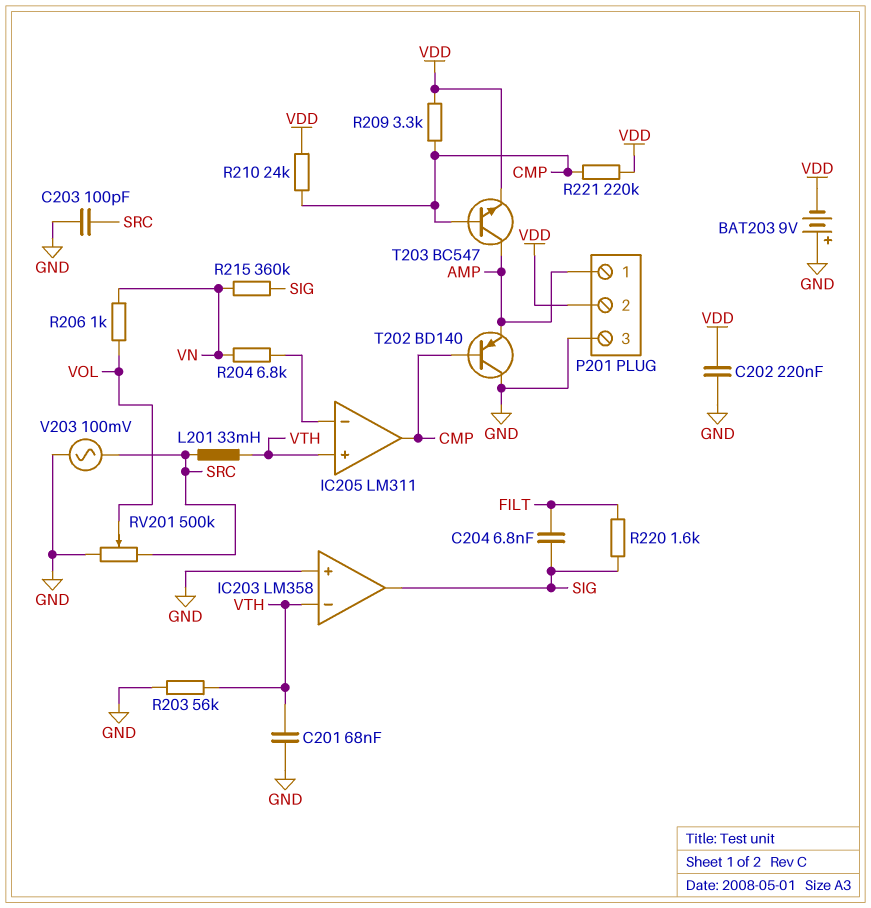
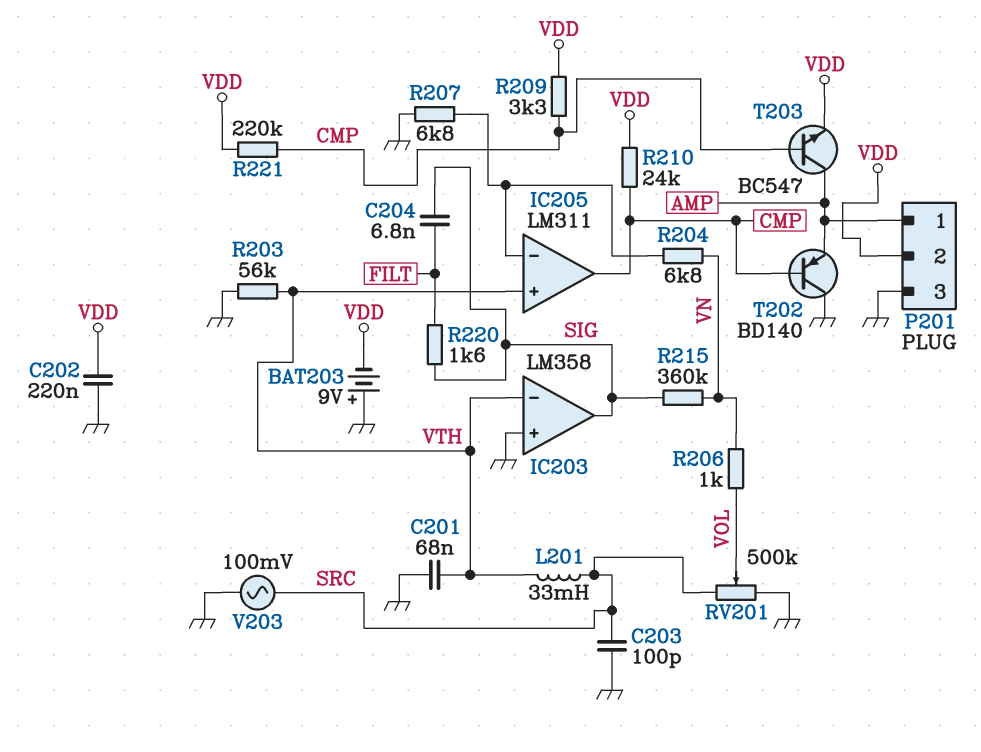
R207: none -> 6.8k (GND, IC205/in-)

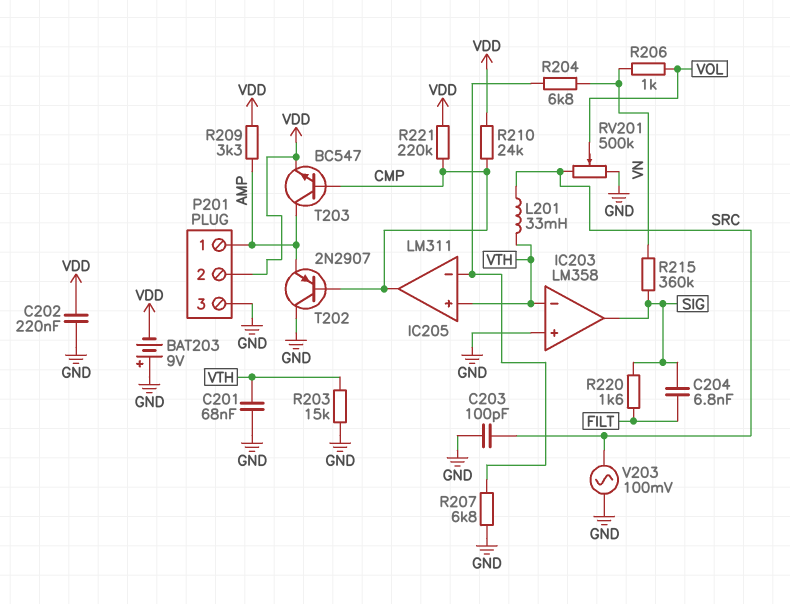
R203: 56k (GND, VTH) -> 15k (GND, VTH)
R209: 3.3k (CMP, VDD) -> 3.3k (AMP, VDD)
T202: PNP BD140 (B CMP, C GND, E AMP) -> PNP 2N2907 (B CMP, C GND, E AMP)

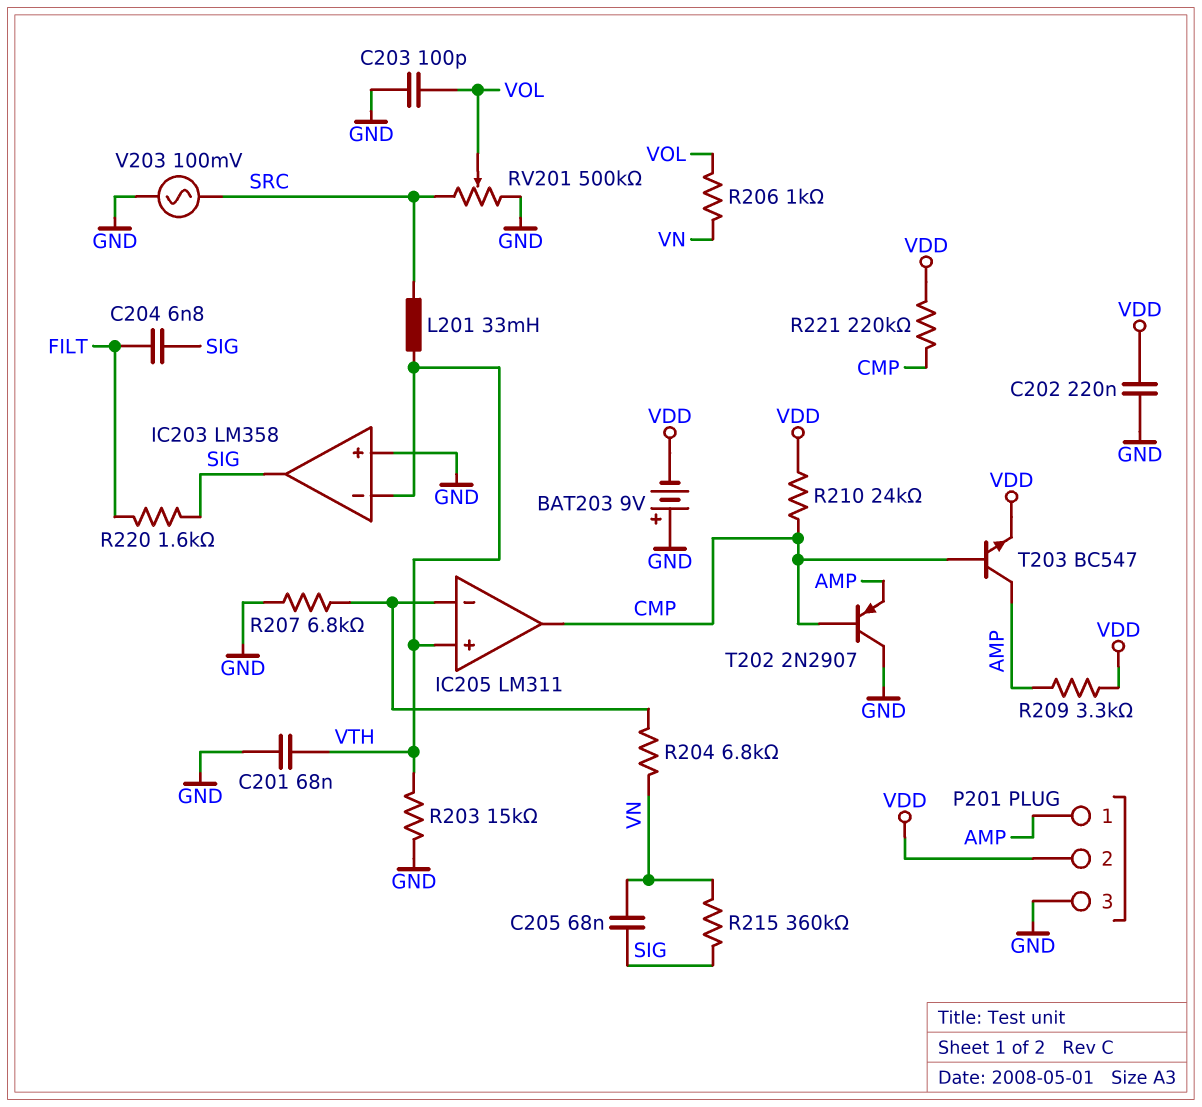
C203: 100pF (GND, SRC) -> 100pF (GND, VOL)
C205: none -> 68nF (SIG, VN)

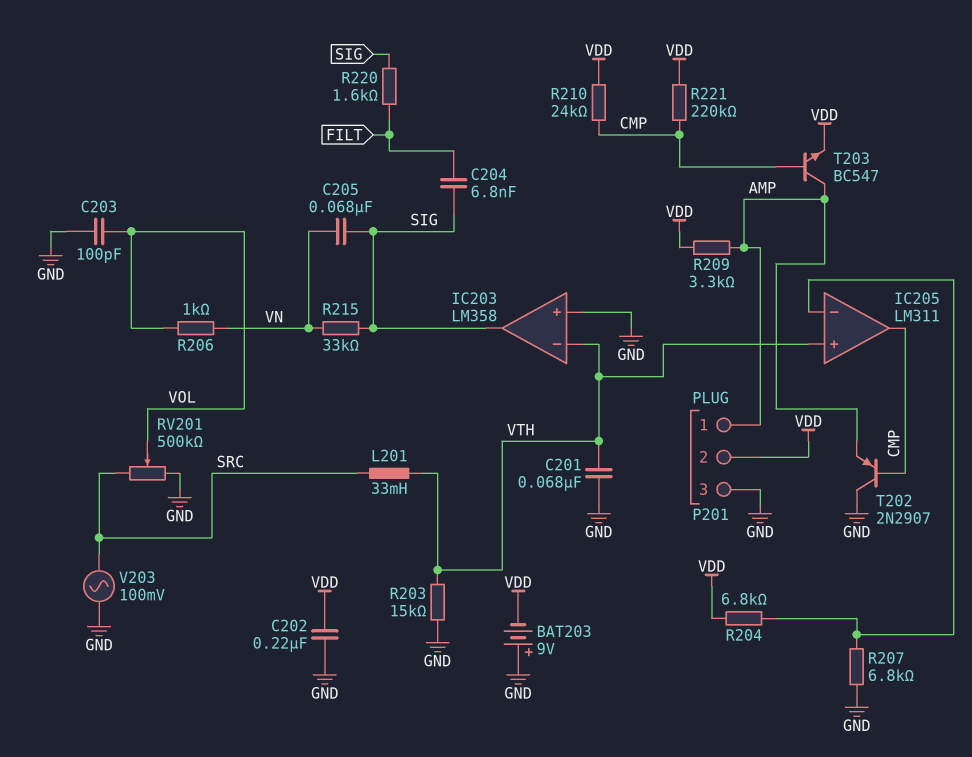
R204: 6.8k (IC205/in-, VN) -> 6.8k (IC205/in-, VDD)
R215: 360k (SIG, VN) -> 33k (SIG, VN)

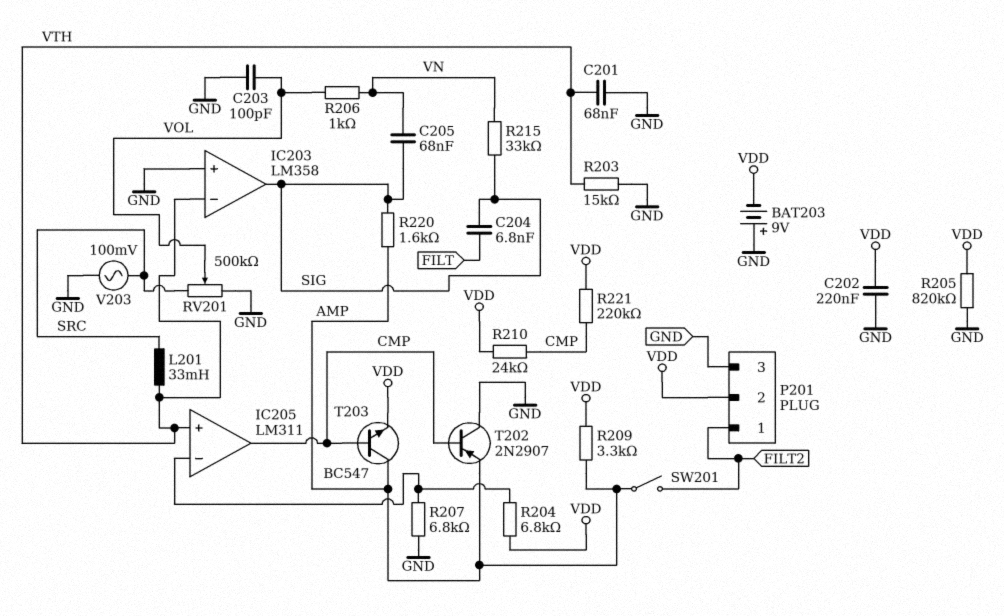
P201 pin 1: AMP -> FILT2
R205: none -> 820k (GND, VDD)
R220: 1.6k (FILT, SIG) -> 1.6k (AMP, SIG)
SW201: none -> switch (AMP, FILT2)

